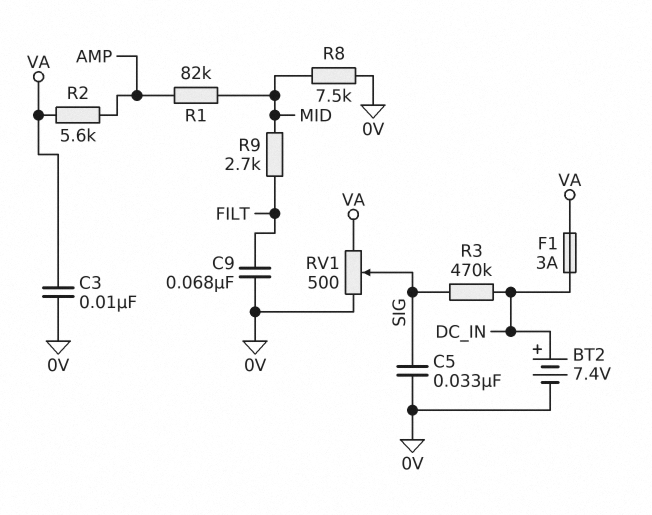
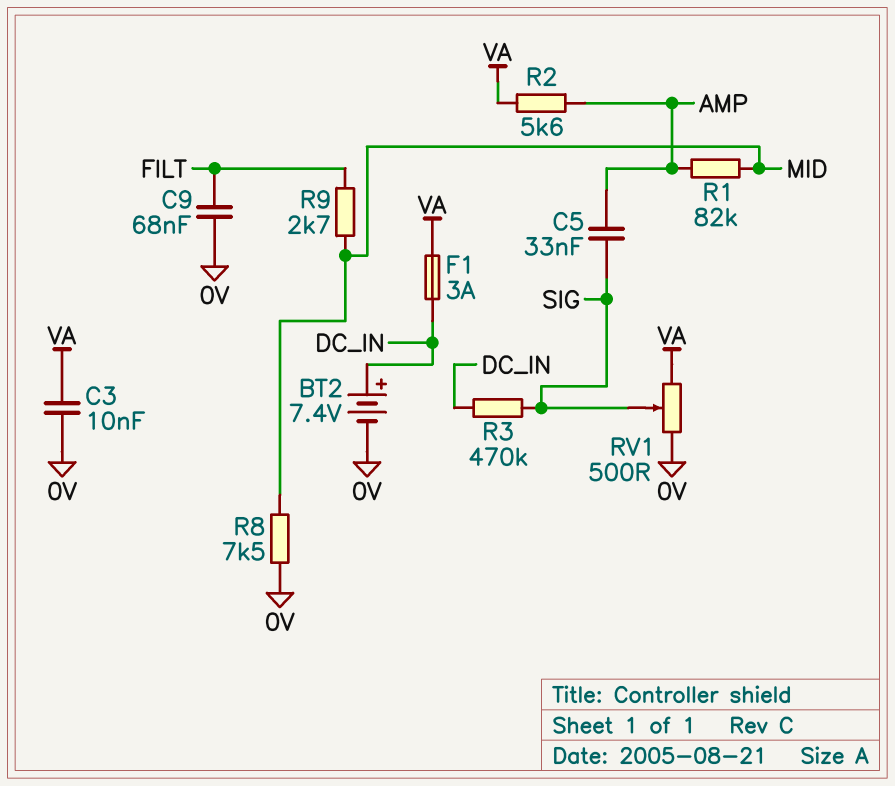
C5: 33nF (0V, SIG) -> 33nF (AMP, SIG)

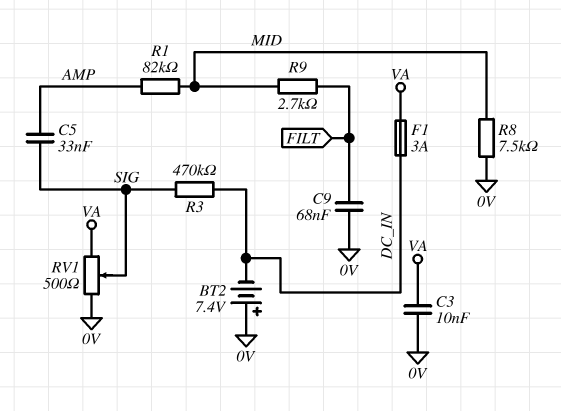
BT2: 7.4V (plus DC_IN, minus 0V) -> 7.4V (plus 0V, minus DC_IN)
R2: 5.6k (AMP, VA) -> none

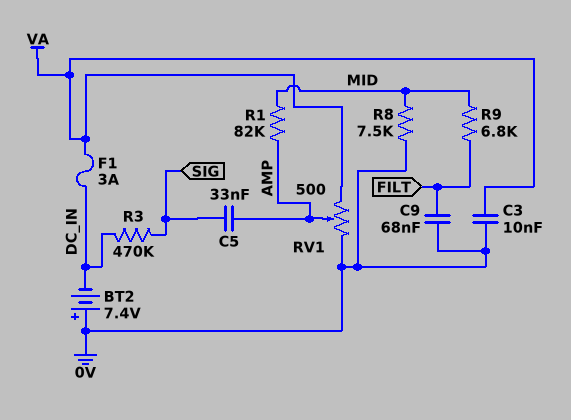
R9: 2.7k (FILT, MID) -> 6.8k (FILT, MID)
RV1: 500 (0V, VA, wiper SIG) -> 500 (0V, VA, wiper AMP)

